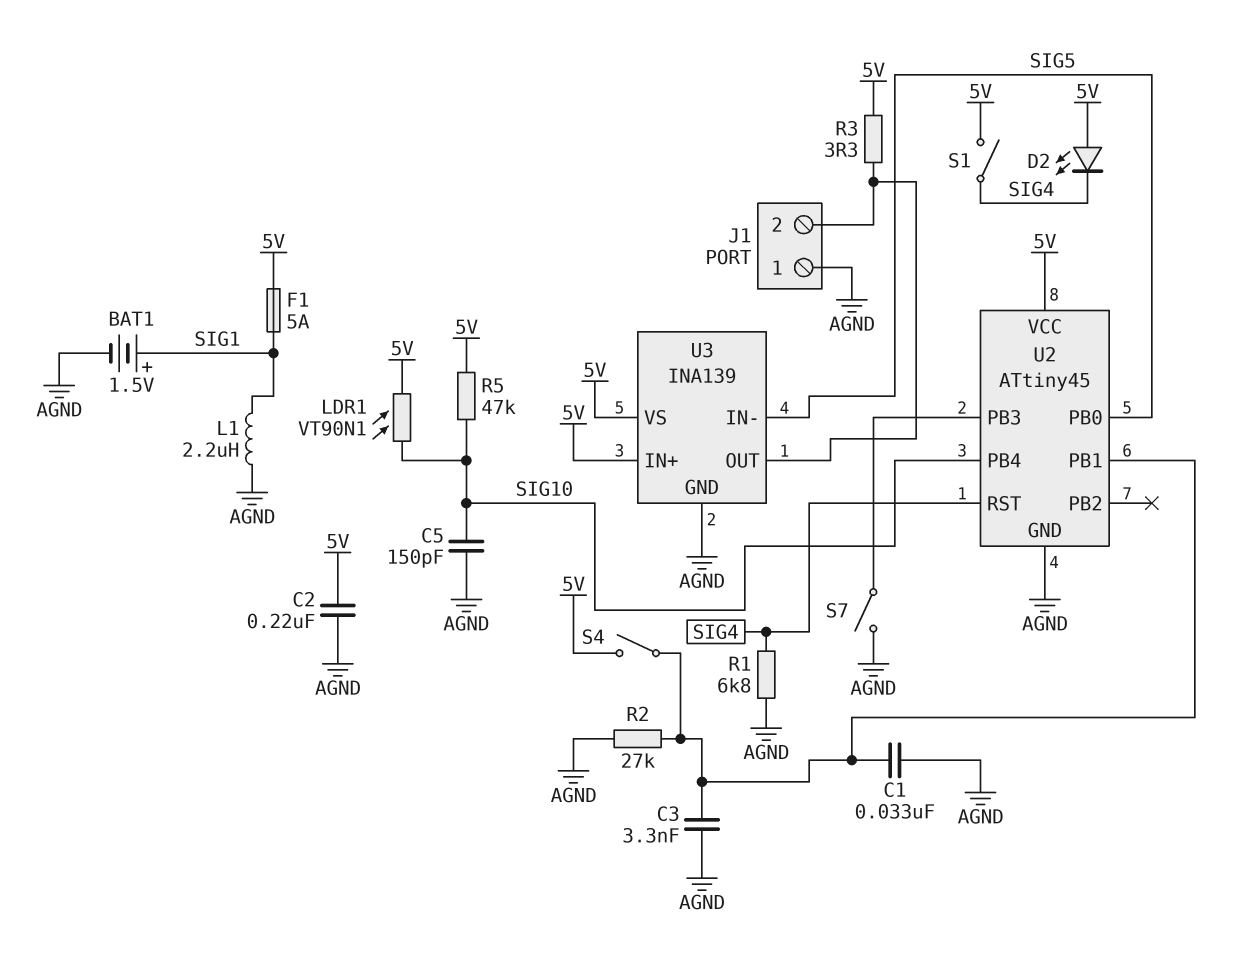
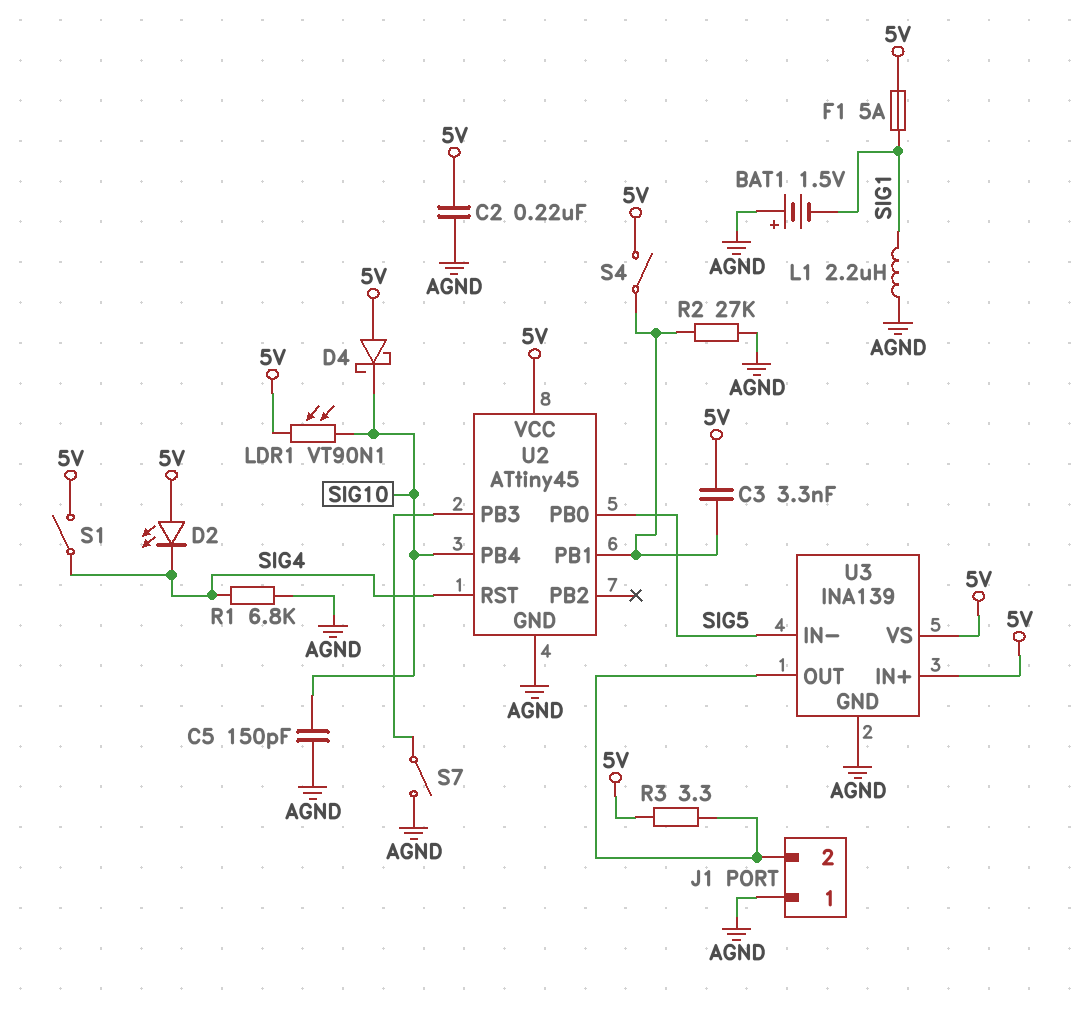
BAT1: 1.5V (plus SIG1, minus AGND) -> 1.5V (plus AGND, minus SIG1)
C1: 33nF (AGND, U2/PB1) -> none
C3: 3.3nF (AGND, U2/PB1) -> 3.3nF (5V, U2/PB1)
D4: none -> schottky (A 5V, K SIG10)
R5: 47k (5V, SIG10) -> none

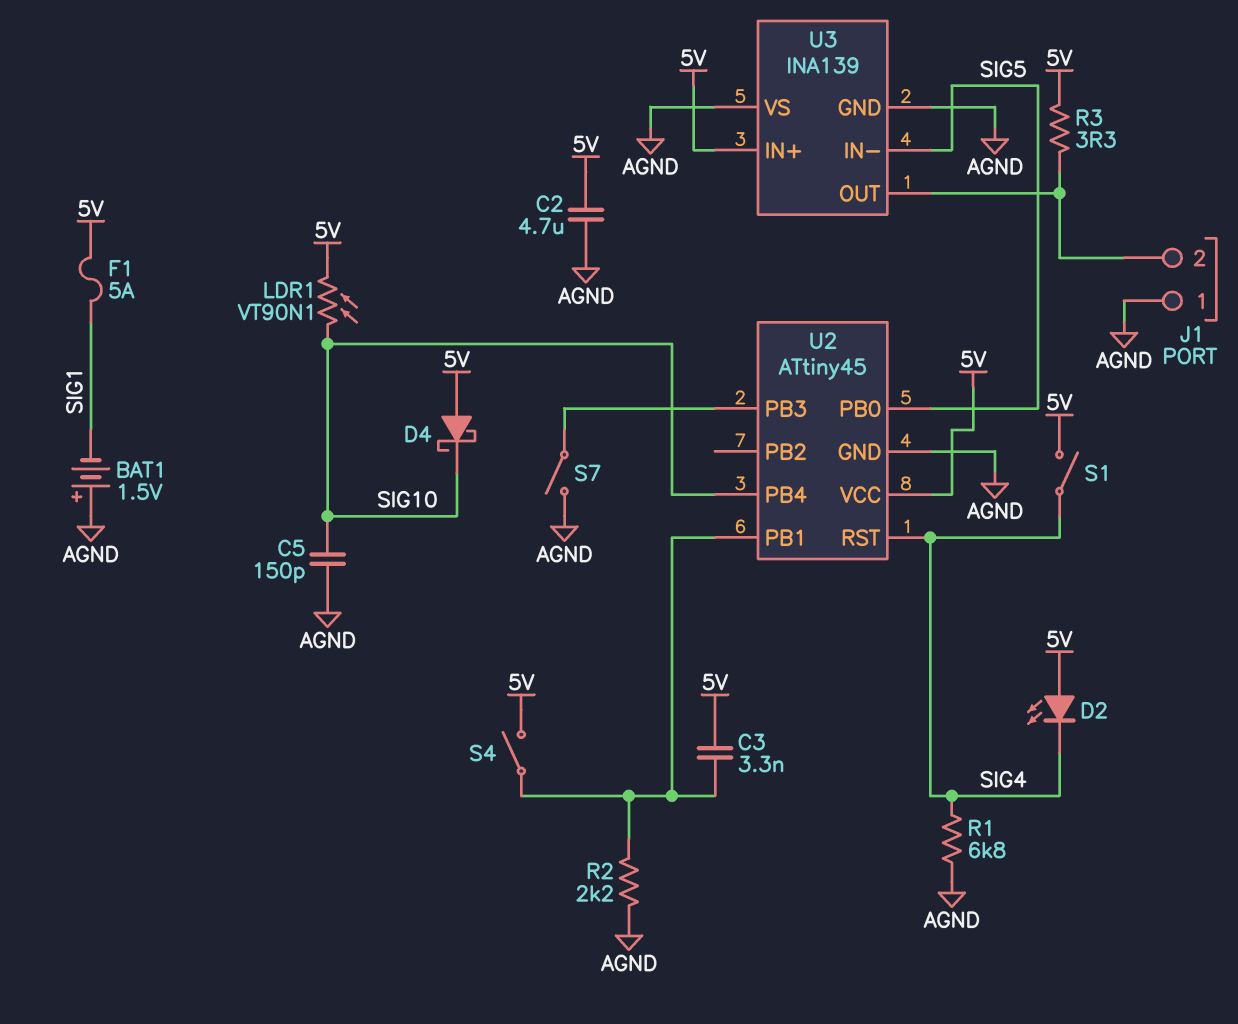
C2: 220nF (5V, AGND) -> 4.7uF (5V, AGND)
L1: 2.2uH (AGND, SIG1) -> none
R2: 27k (AGND, U2/PB1) -> 2.2k (AGND, U2/PB1)
U3 pin VS: 5V -> AGND

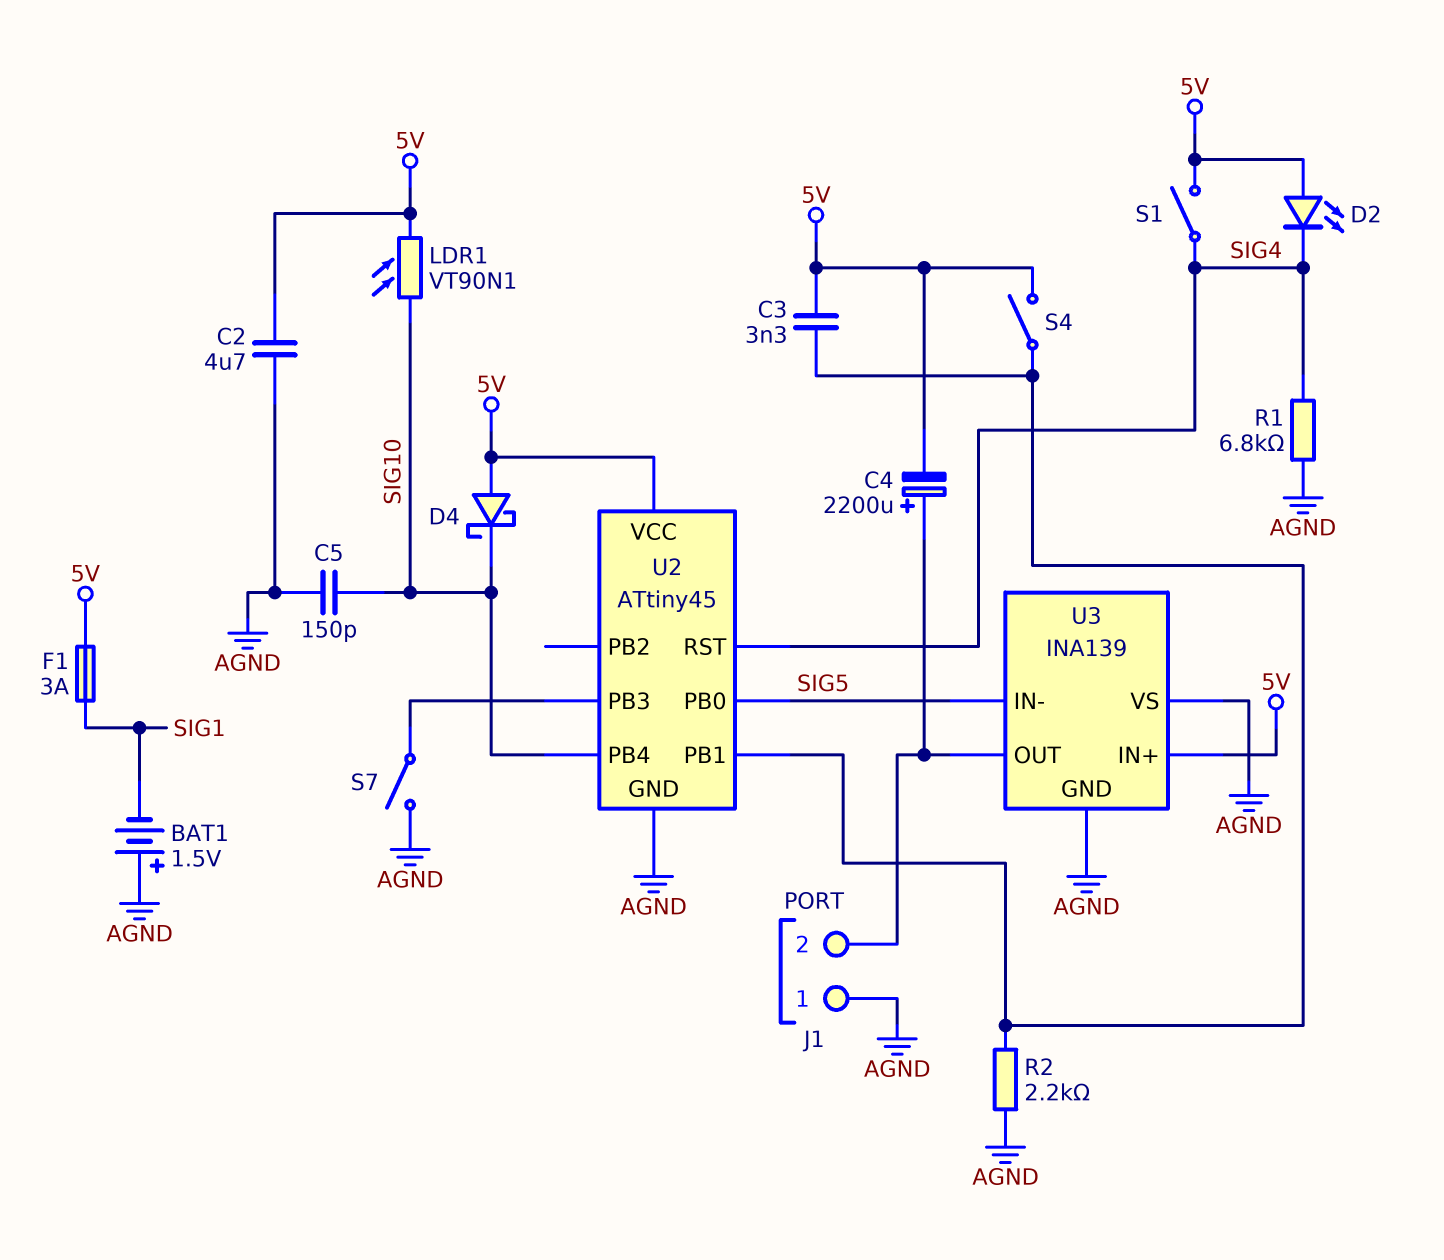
C4: none -> 2200uF (plus J1/2, minus 5V)
F1: 5A (5V, SIG1) -> 3A (5V, SIG1)
R3: 3.3 (5V, J1/2) -> none

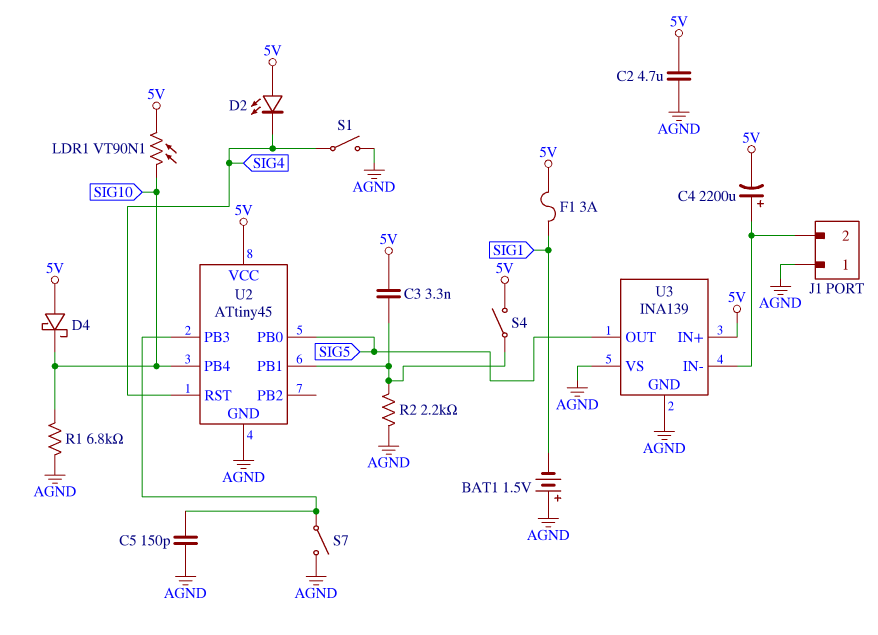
C5: 150pF (AGND, SIG10) -> 150pF (AGND, U2/PB3)
R1: 6.8k (AGND, SIG4) -> 6.8k (AGND, SIG10)
S1: switch (5V, SIG4) -> switch (AGND, SIG4)
U3 pin IN-: SIG5 -> J1/2
U3 pin OUT: J1/2 -> SIG5

